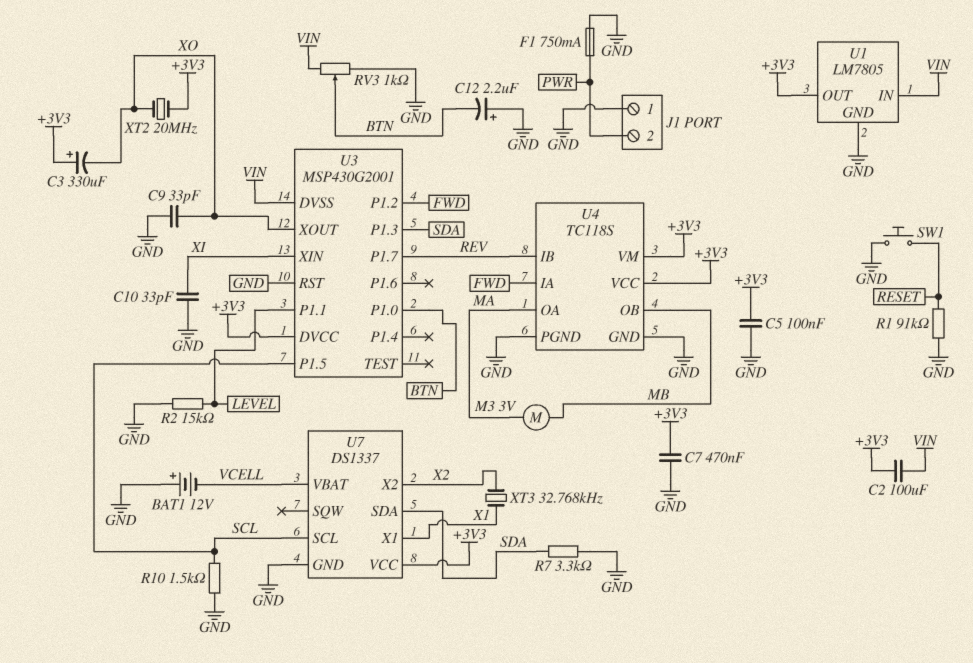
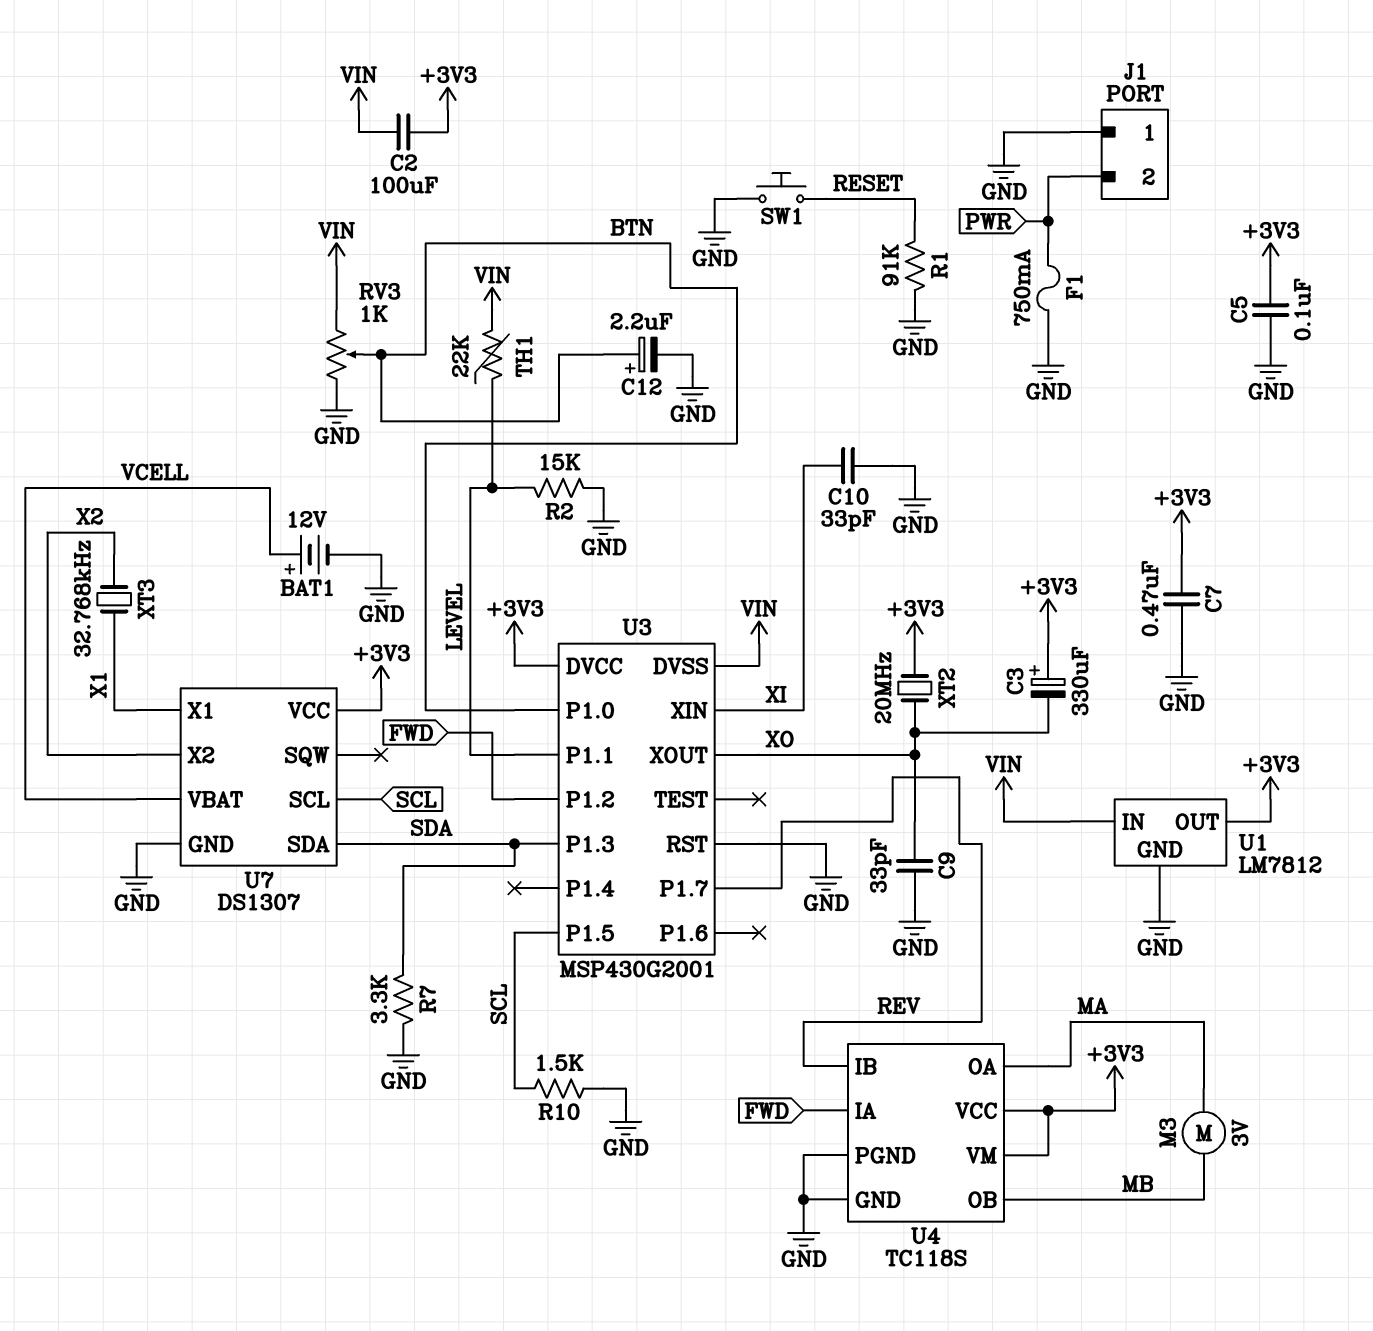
BAT1: 12V (plus GND, minus VCELL) -> 12V (plus VCELL, minus GND)
C12: 2.2uF (plus GND, minus BTN) -> 2.2uF (plus BTN, minus GND)
TH1: none -> 22k (LEVEL, VIN)
U1: LM7805 -> LM7812
U7: DS1337 -> DS1307

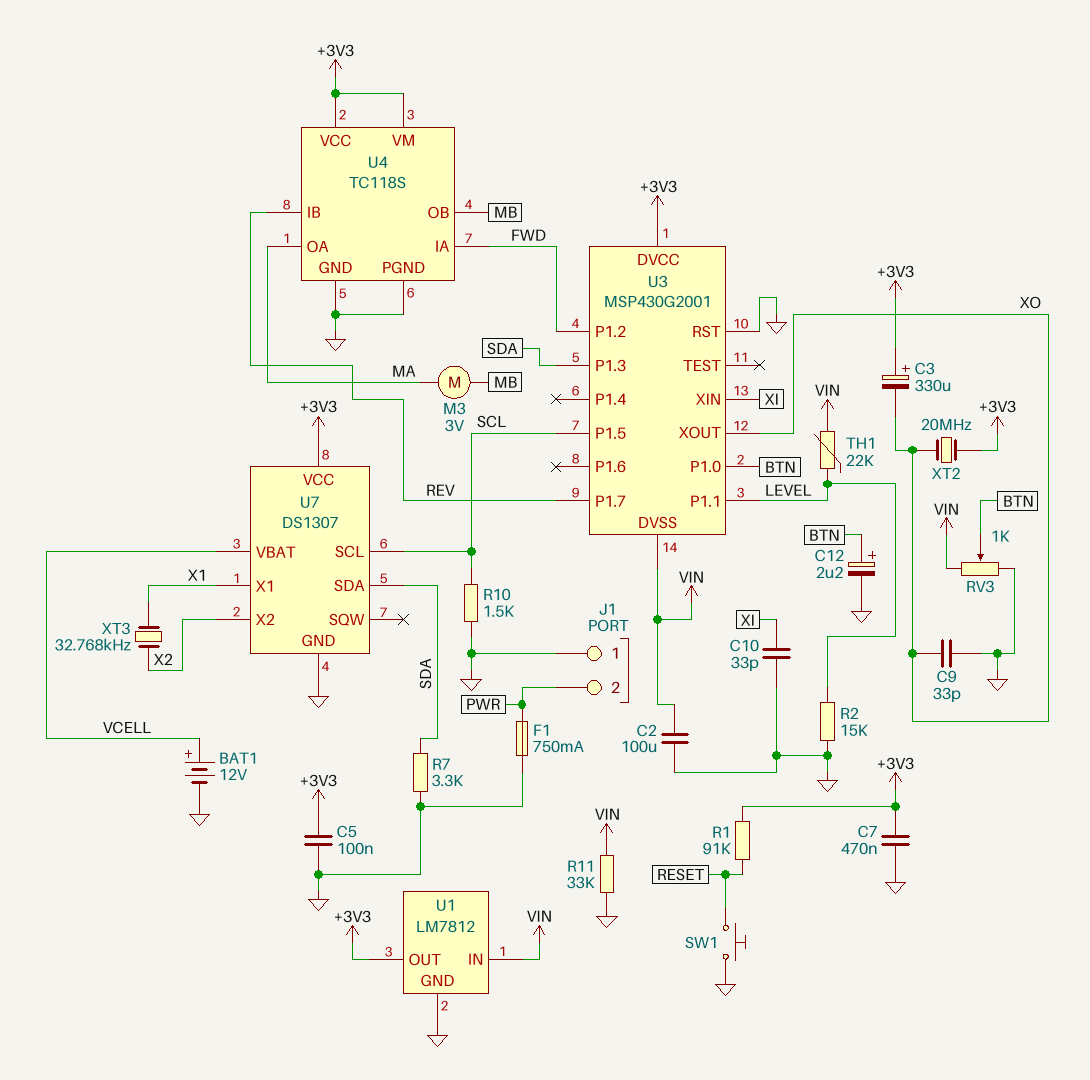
C2: 100uF (+3V3, VIN) -> 100uF (GND, VIN)
R1: 91k (GND, RESET) -> 91k (+3V3, RESET)
R11: none -> 33k (GND, VIN)

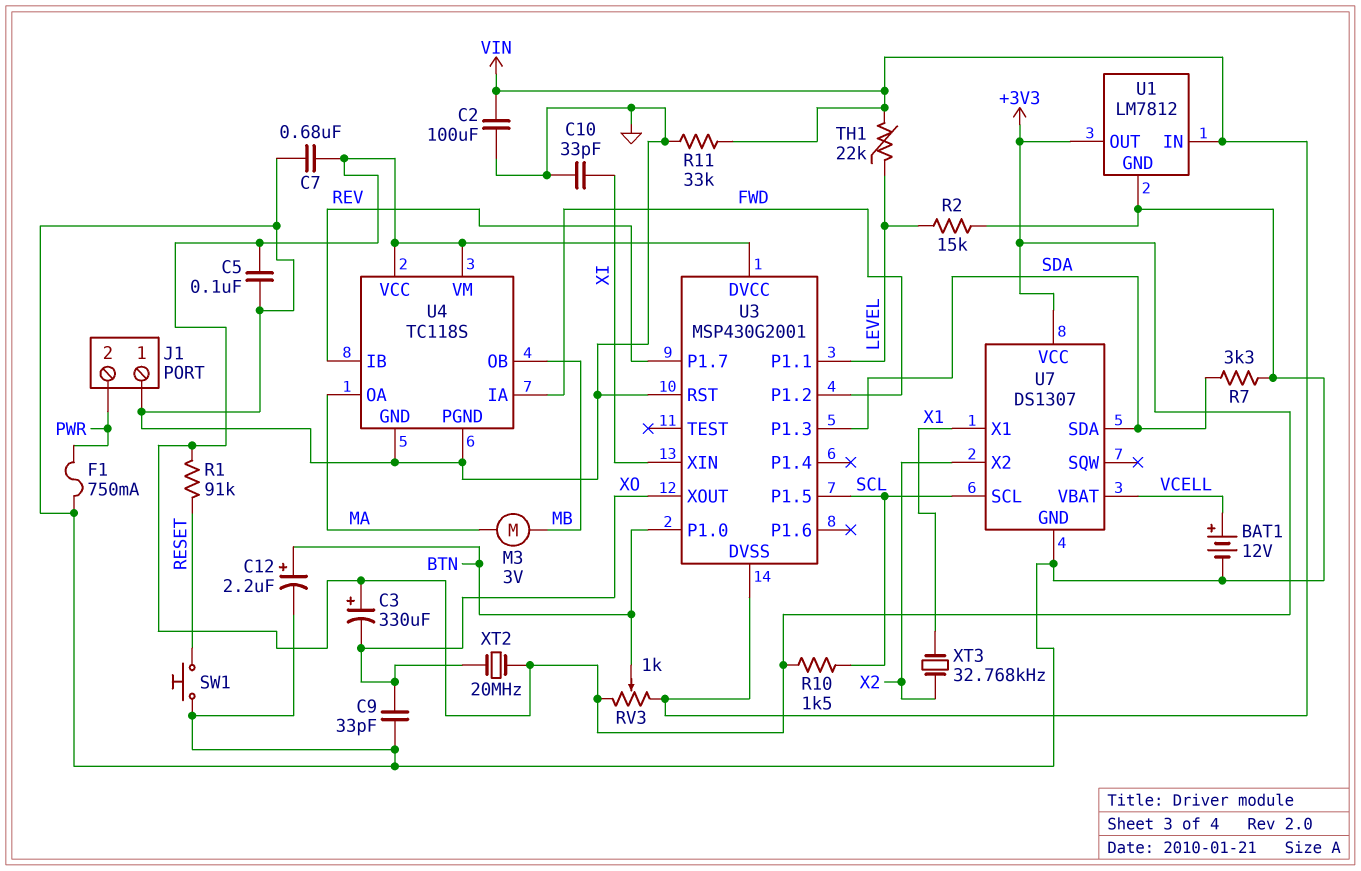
C7: 470nF (+3V3, GND) -> 680nF (+3V3, GND)
R10: 1.5k (GND, SCL) -> 1.5k (+3V3, SCL)
RV3: 1k (GND, VIN, wiper BTN) -> 1k (+3V3, VIN, wiper BTN)

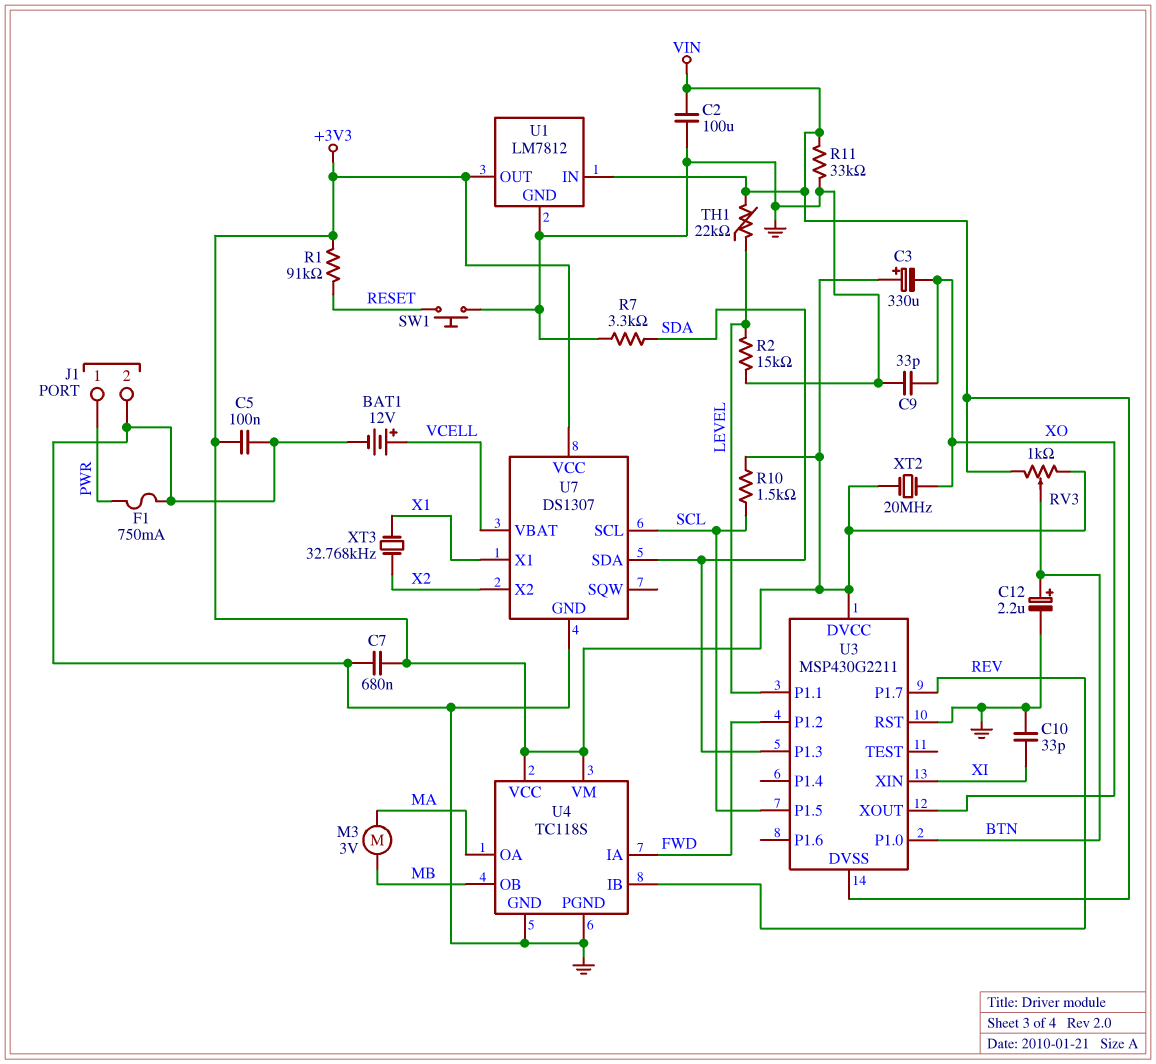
J1 pin 1: GND -> PWR
J1 pin 2: PWR -> GND
U3: MSP430G2001 -> MSP430G2211

